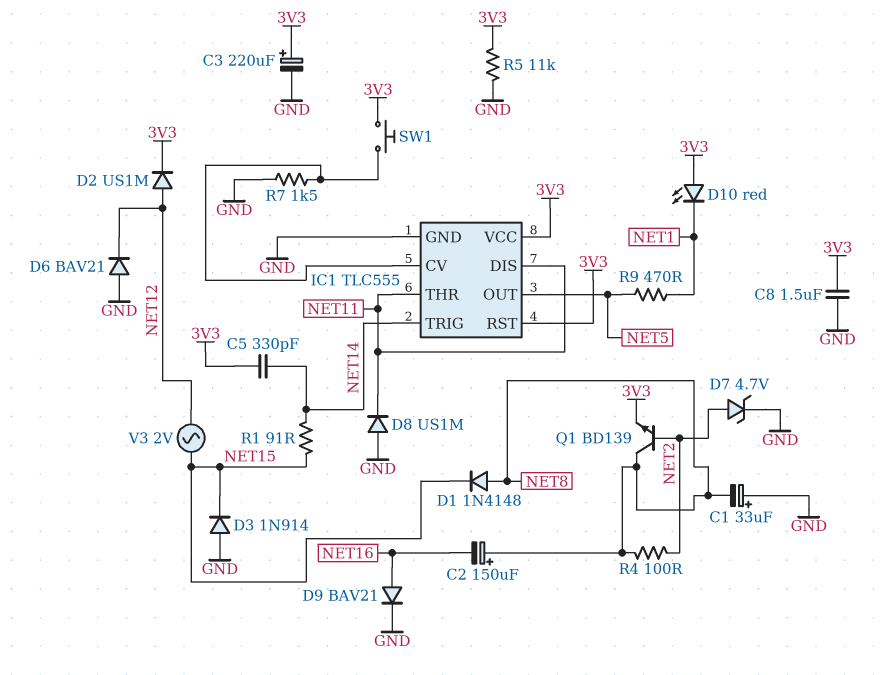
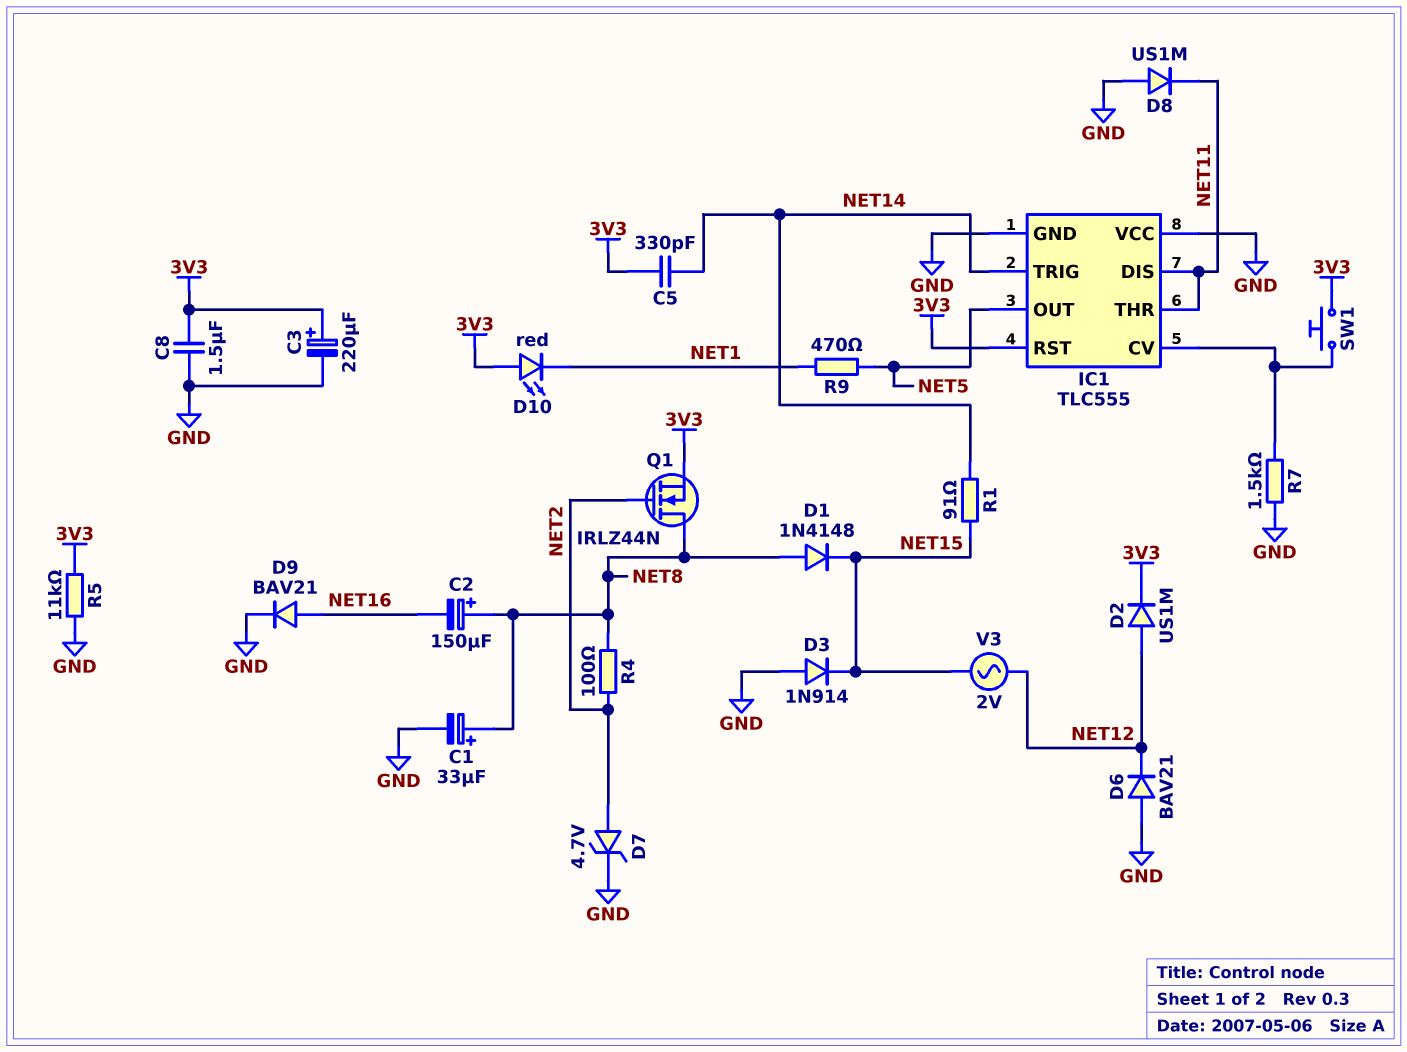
C1: 33uF (plus GND, minus NET8) -> 33uF (plus NET8, minus GND)
IC1 pin VCC: 3V3 -> GND
Q1: NPN BD139 (B NET2, C NET8, E 3V3) -> NMOS IRLZ44N (G NET2, D NET8, S 3V3)

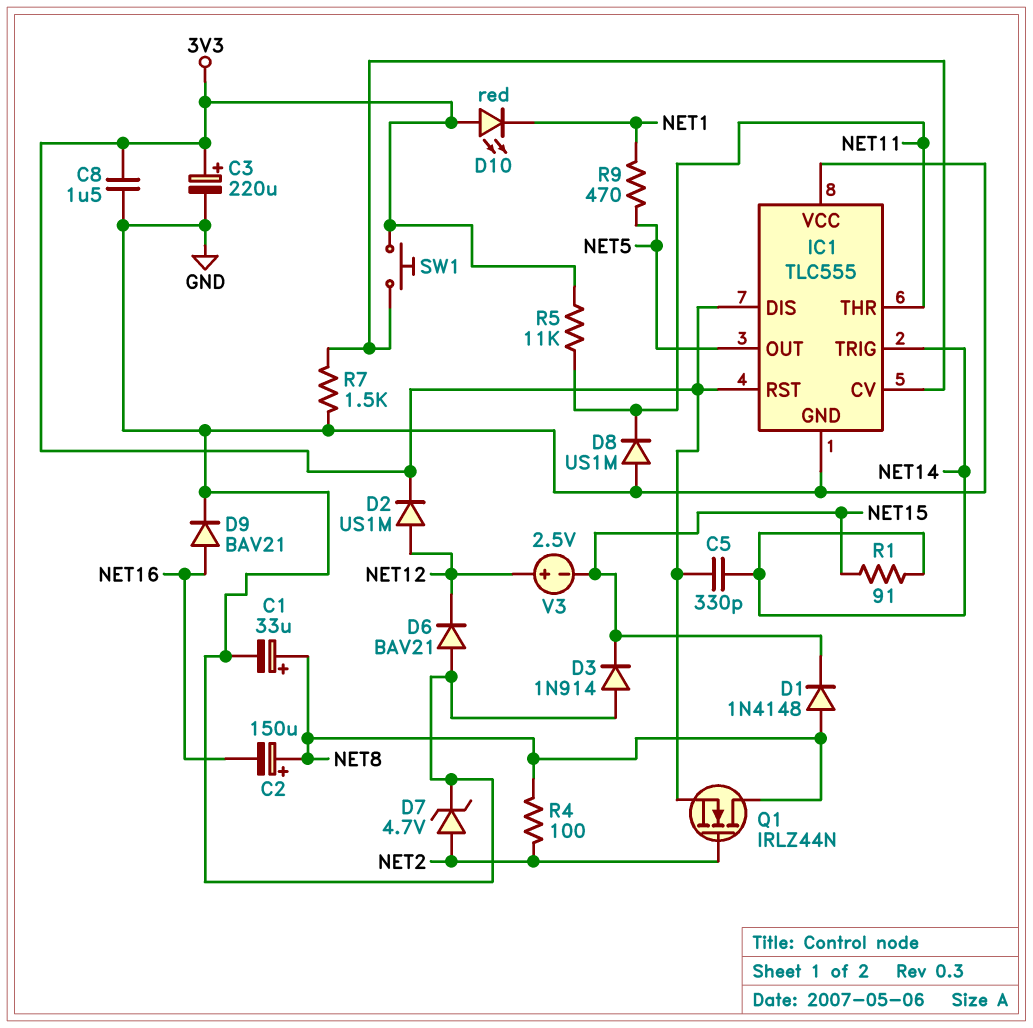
IC1 pin DIS: NET11 -> 3V3
R5: 11k (3V3, GND) -> 11k (3V3, NET11)
V3: AC 2V (NET12, NET15) -> 2.5V (plus NET12, minus NET15)

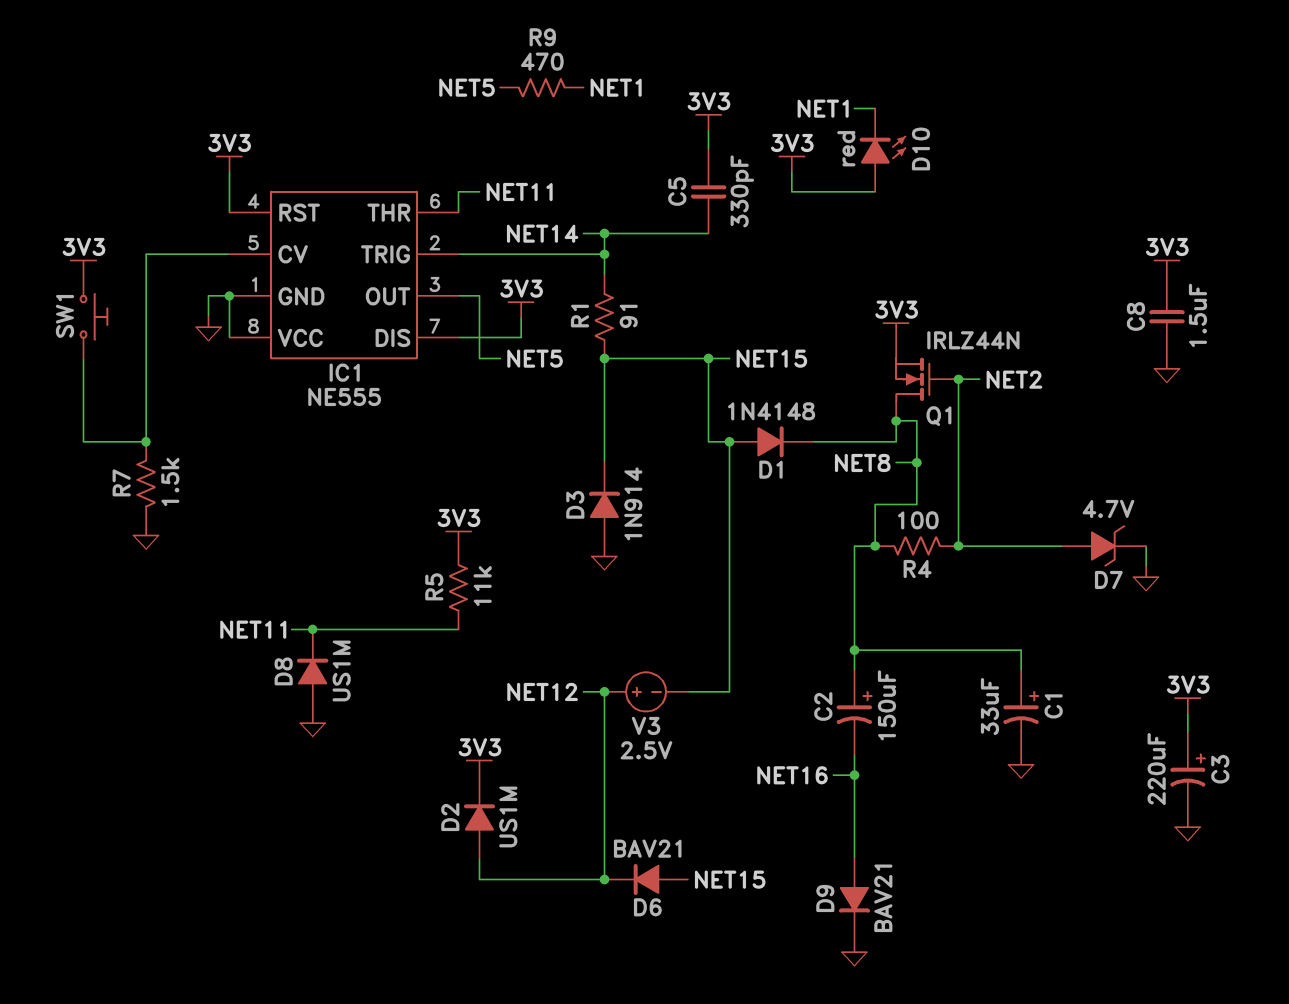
D1: diode 1N4148 (A NET8, K NET15) -> diode 1N4148 (A NET15, K NET8)
D6: diode BAV21 (A GND, K NET12) -> diode BAV21 (A NET15, K NET12)
IC1: TLC555 -> NE555

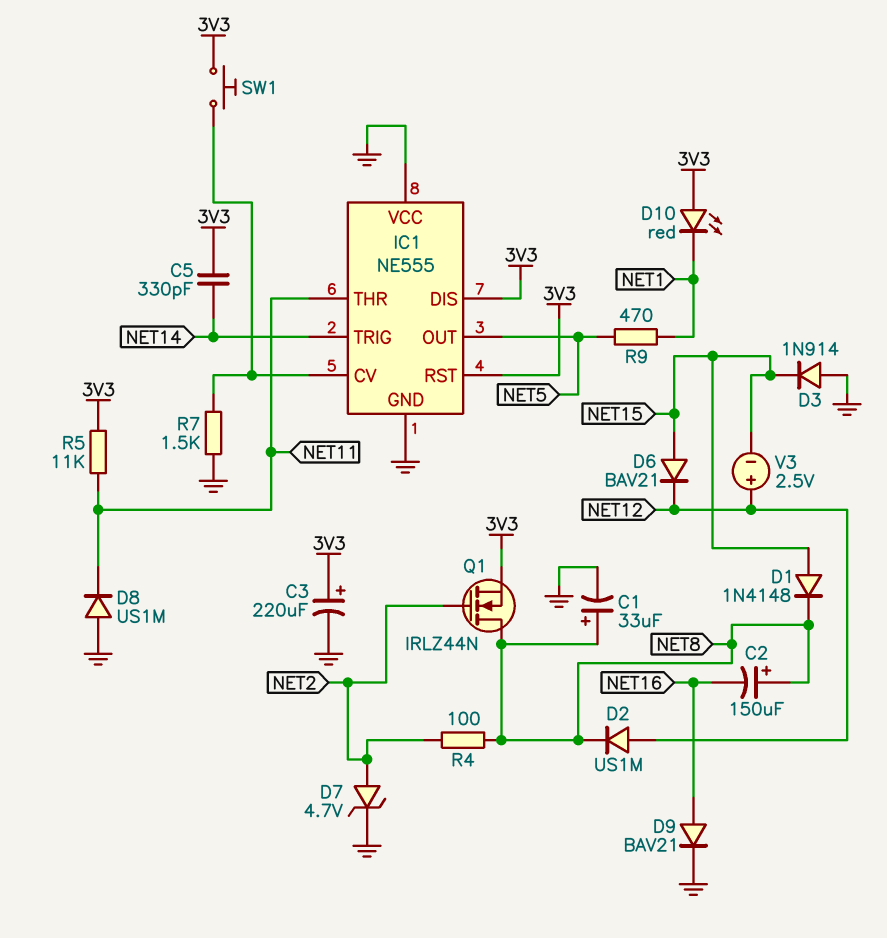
C8: 1.5uF (3V3, GND) -> none
D2: diode US1M (A NET12, K 3V3) -> diode US1M (A NET12, K NET8)
R1: 91 (NET14, NET15) -> none

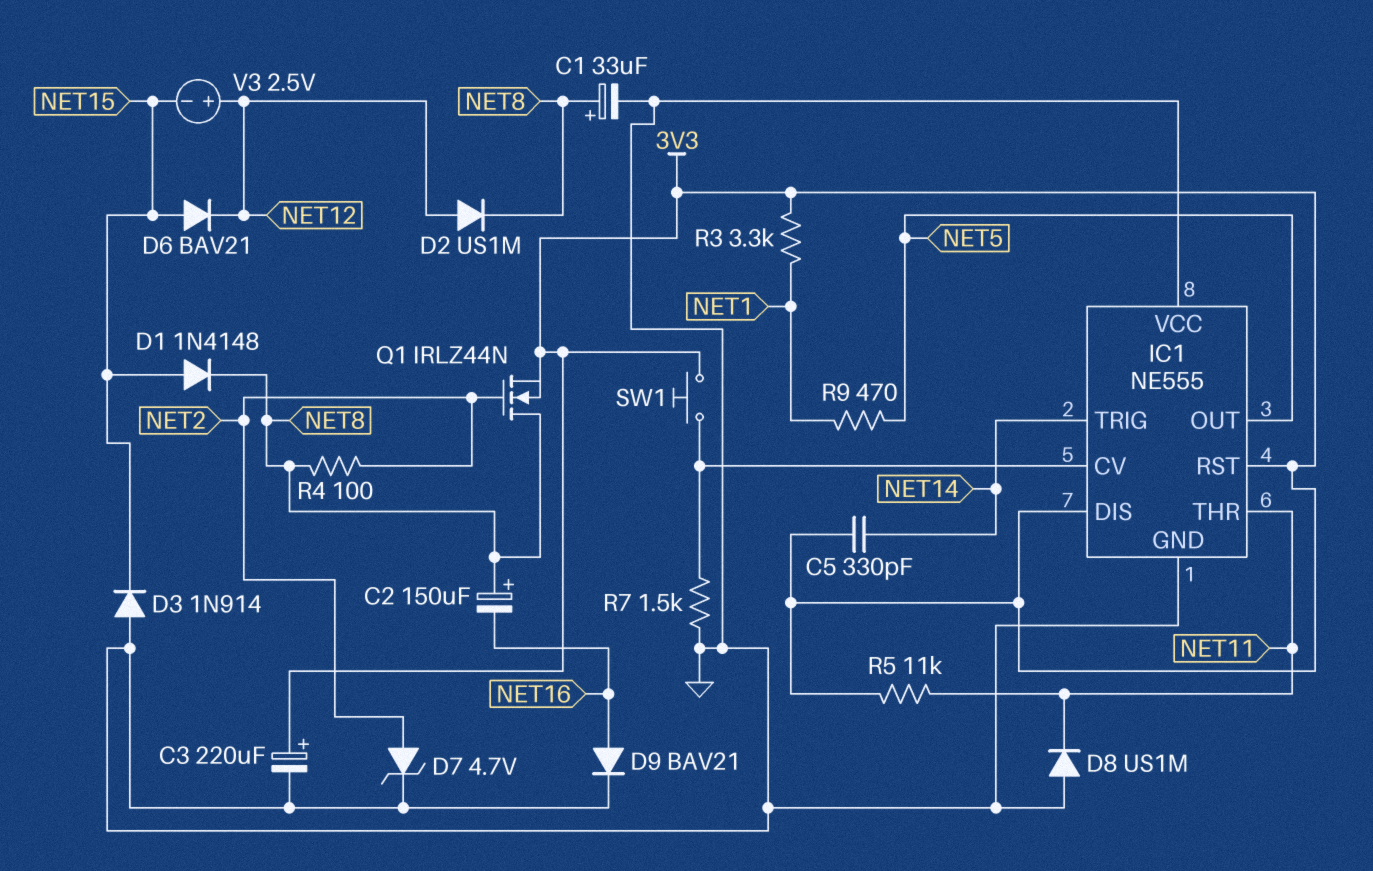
D10: LED red (A 3V3, K NET1) -> none
R3: none -> 3.3k (3V3, NET1)

